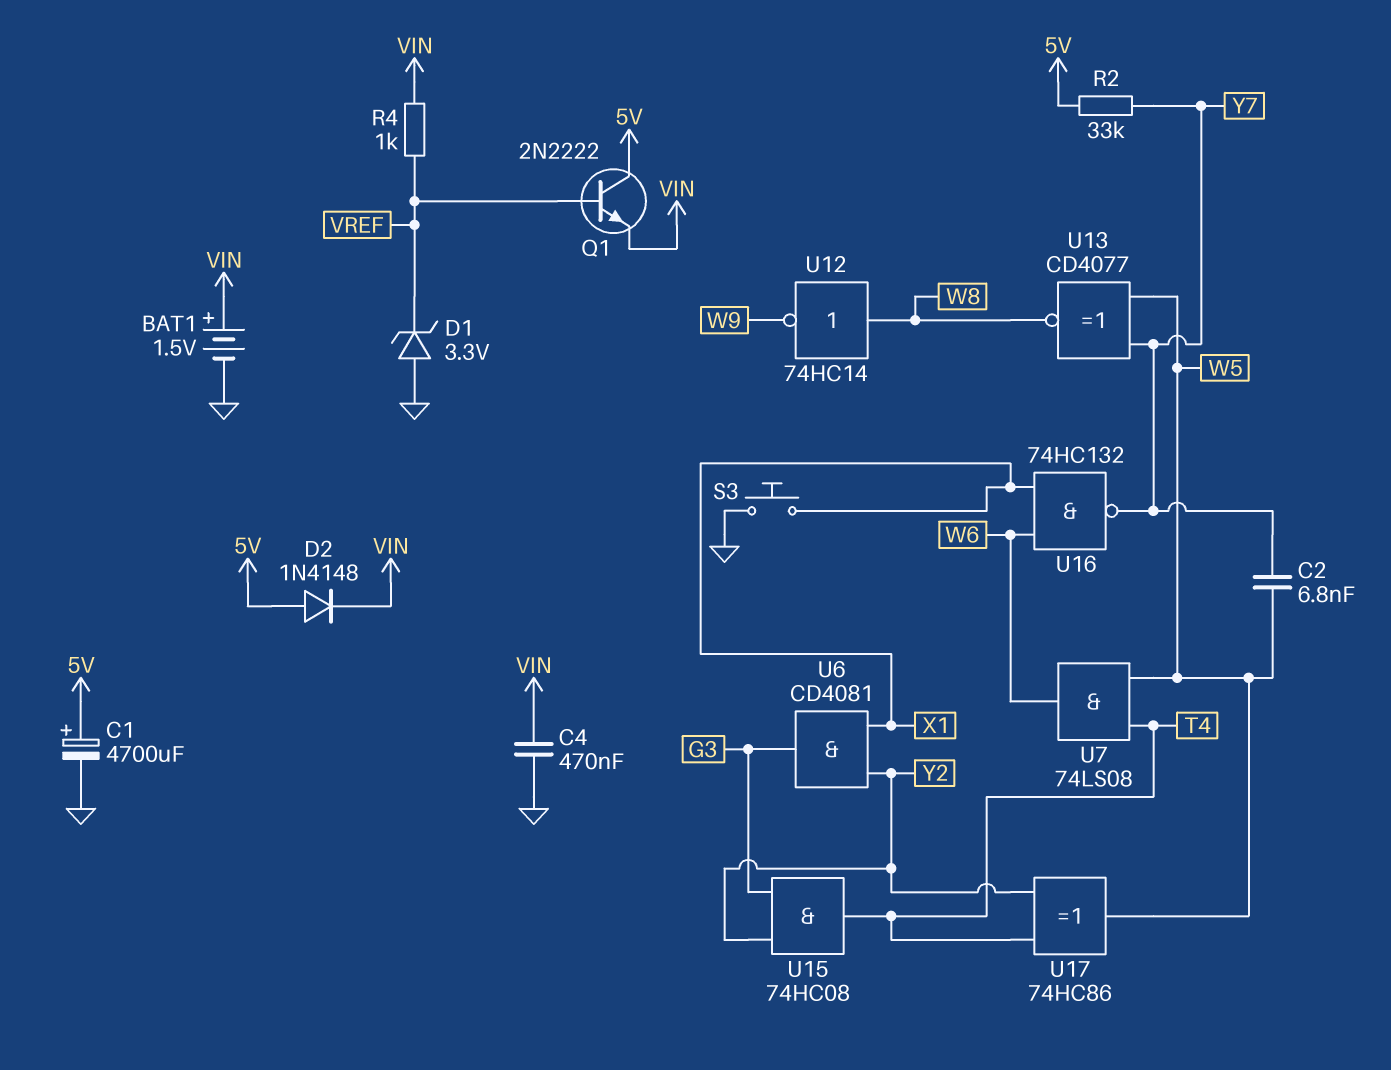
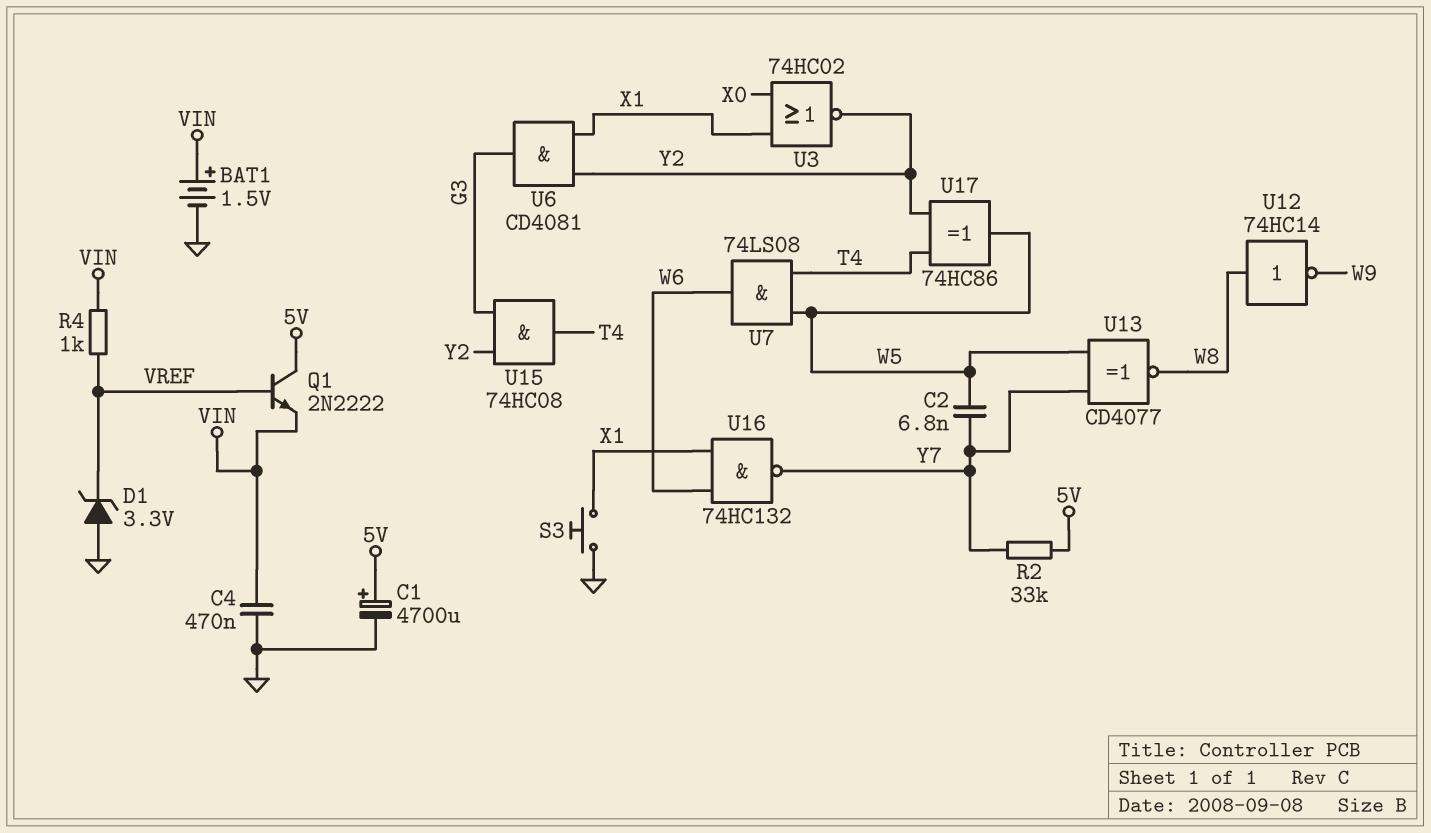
D2: diode 1N4148 (A 5V, K VIN) -> none
U3: none -> NOR 74HC02 (in X0, in X1, out Y2)

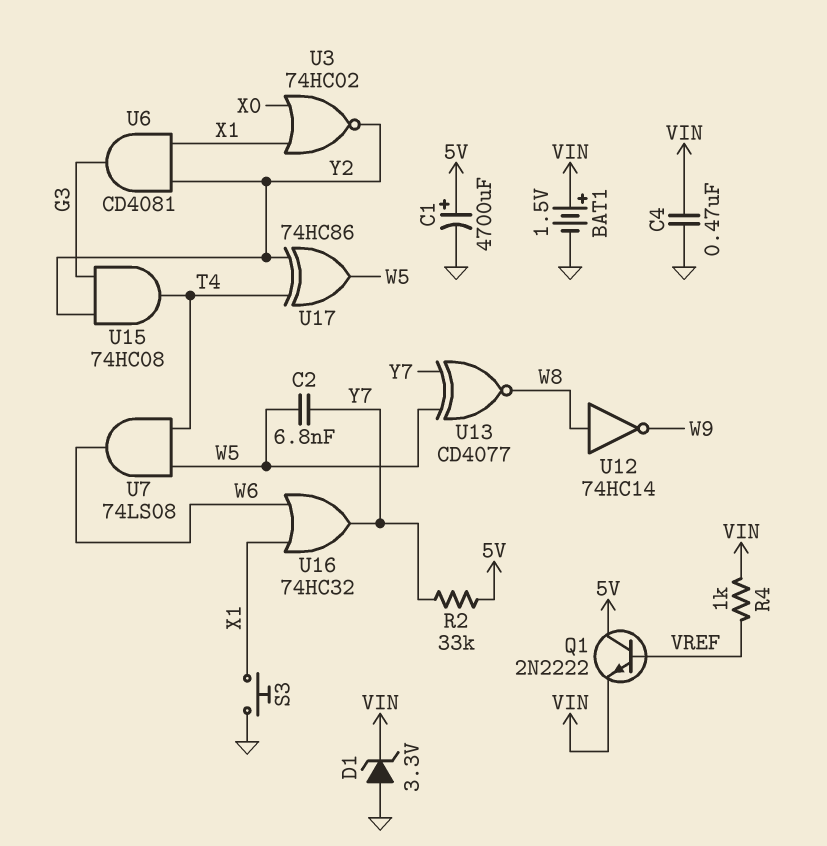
D1: zener 3.3V (A GND, K VREF) -> zener 3.3V (A GND, K VIN)
U16: NAND 74HC132 (in W6, in X1, out Y7) -> OR 74HC32 (in W6, in X1, out Y7)

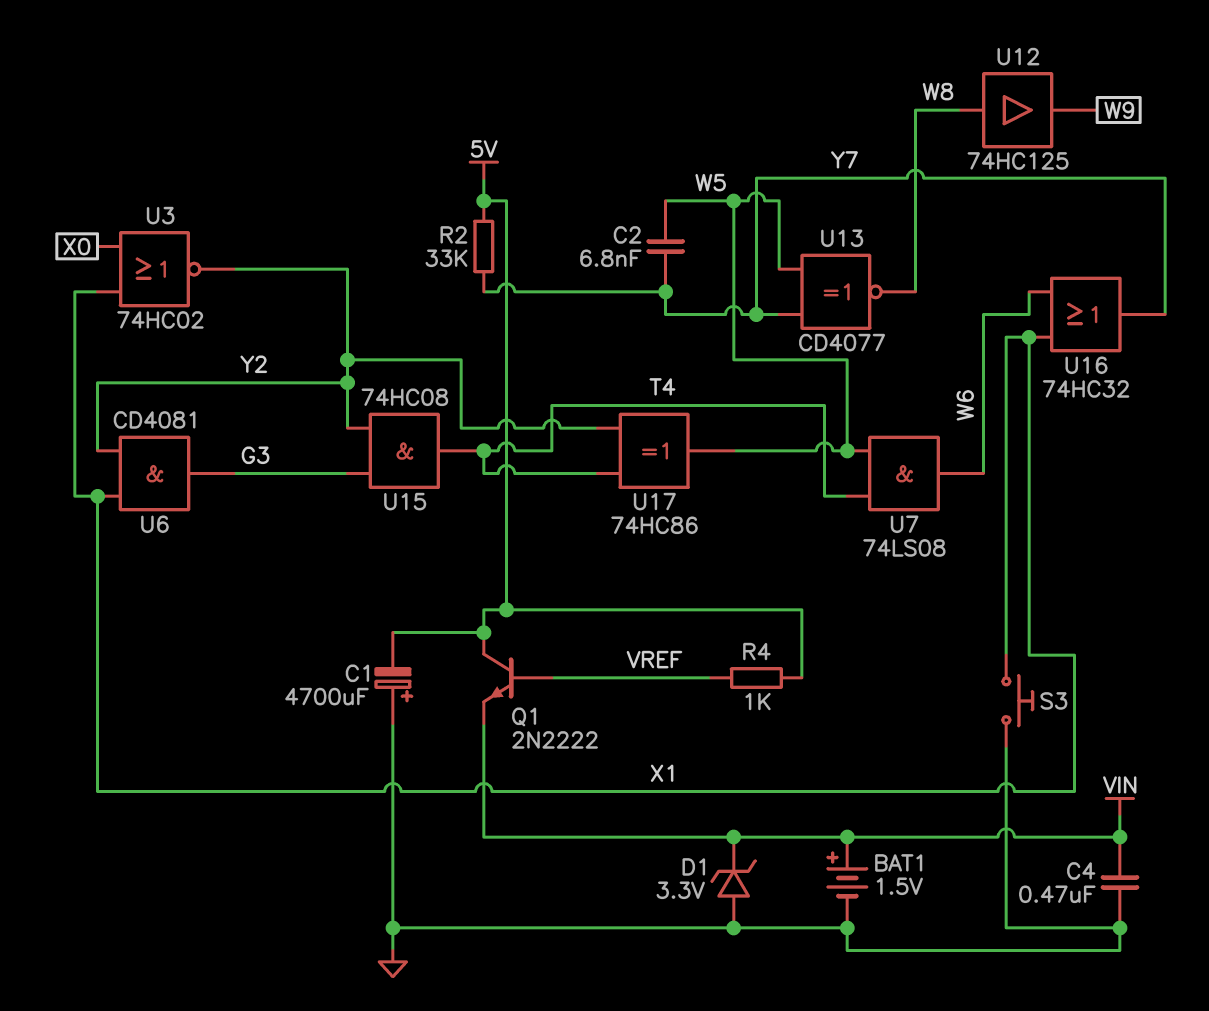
C1: 4700uF (plus 5V, minus GND) -> 4700uF (plus GND, minus 5V)
R4: 1k (VIN, VREF) -> 1k (5V, VREF)
U12: NOT 74HC14 (in W8, out W9) -> buffer 74HC125 (in W8, out W9)

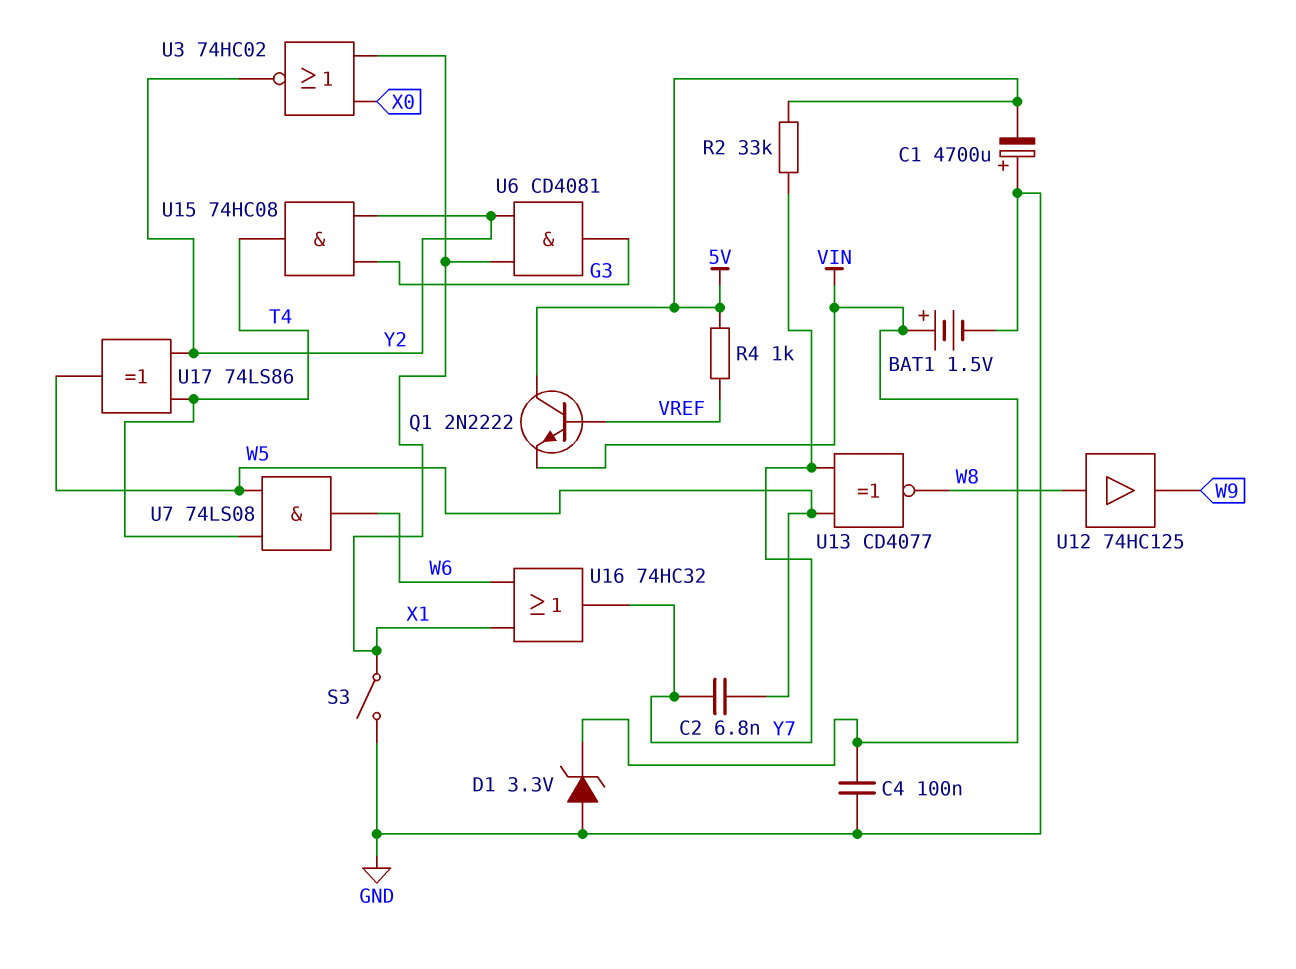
C4: 470nF (GND, VIN) -> 100nF (GND, VIN)
S3: button (GND, X1) -> switch (GND, X1)
U17: XOR 74HC86 (in T4, in Y2, out W5) -> XOR 74LS86 (in T4, in Y2, out W5)

